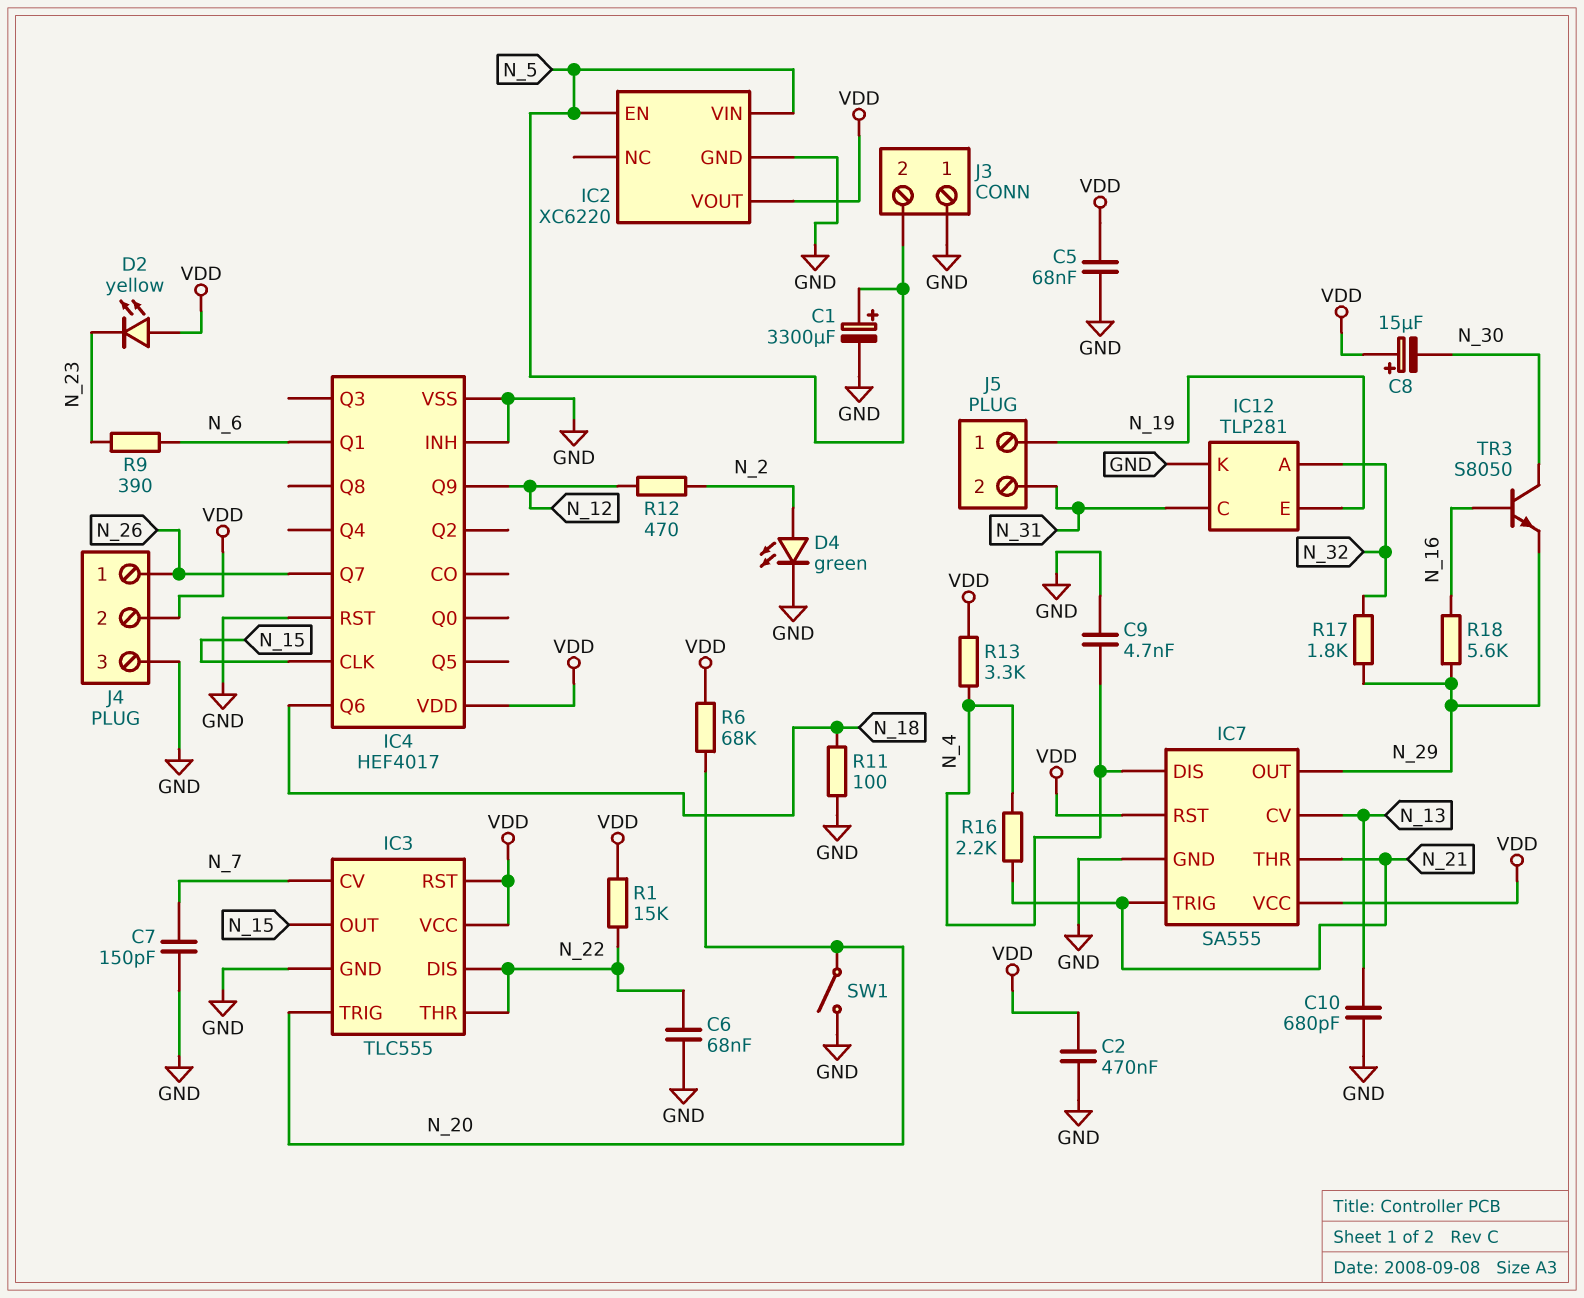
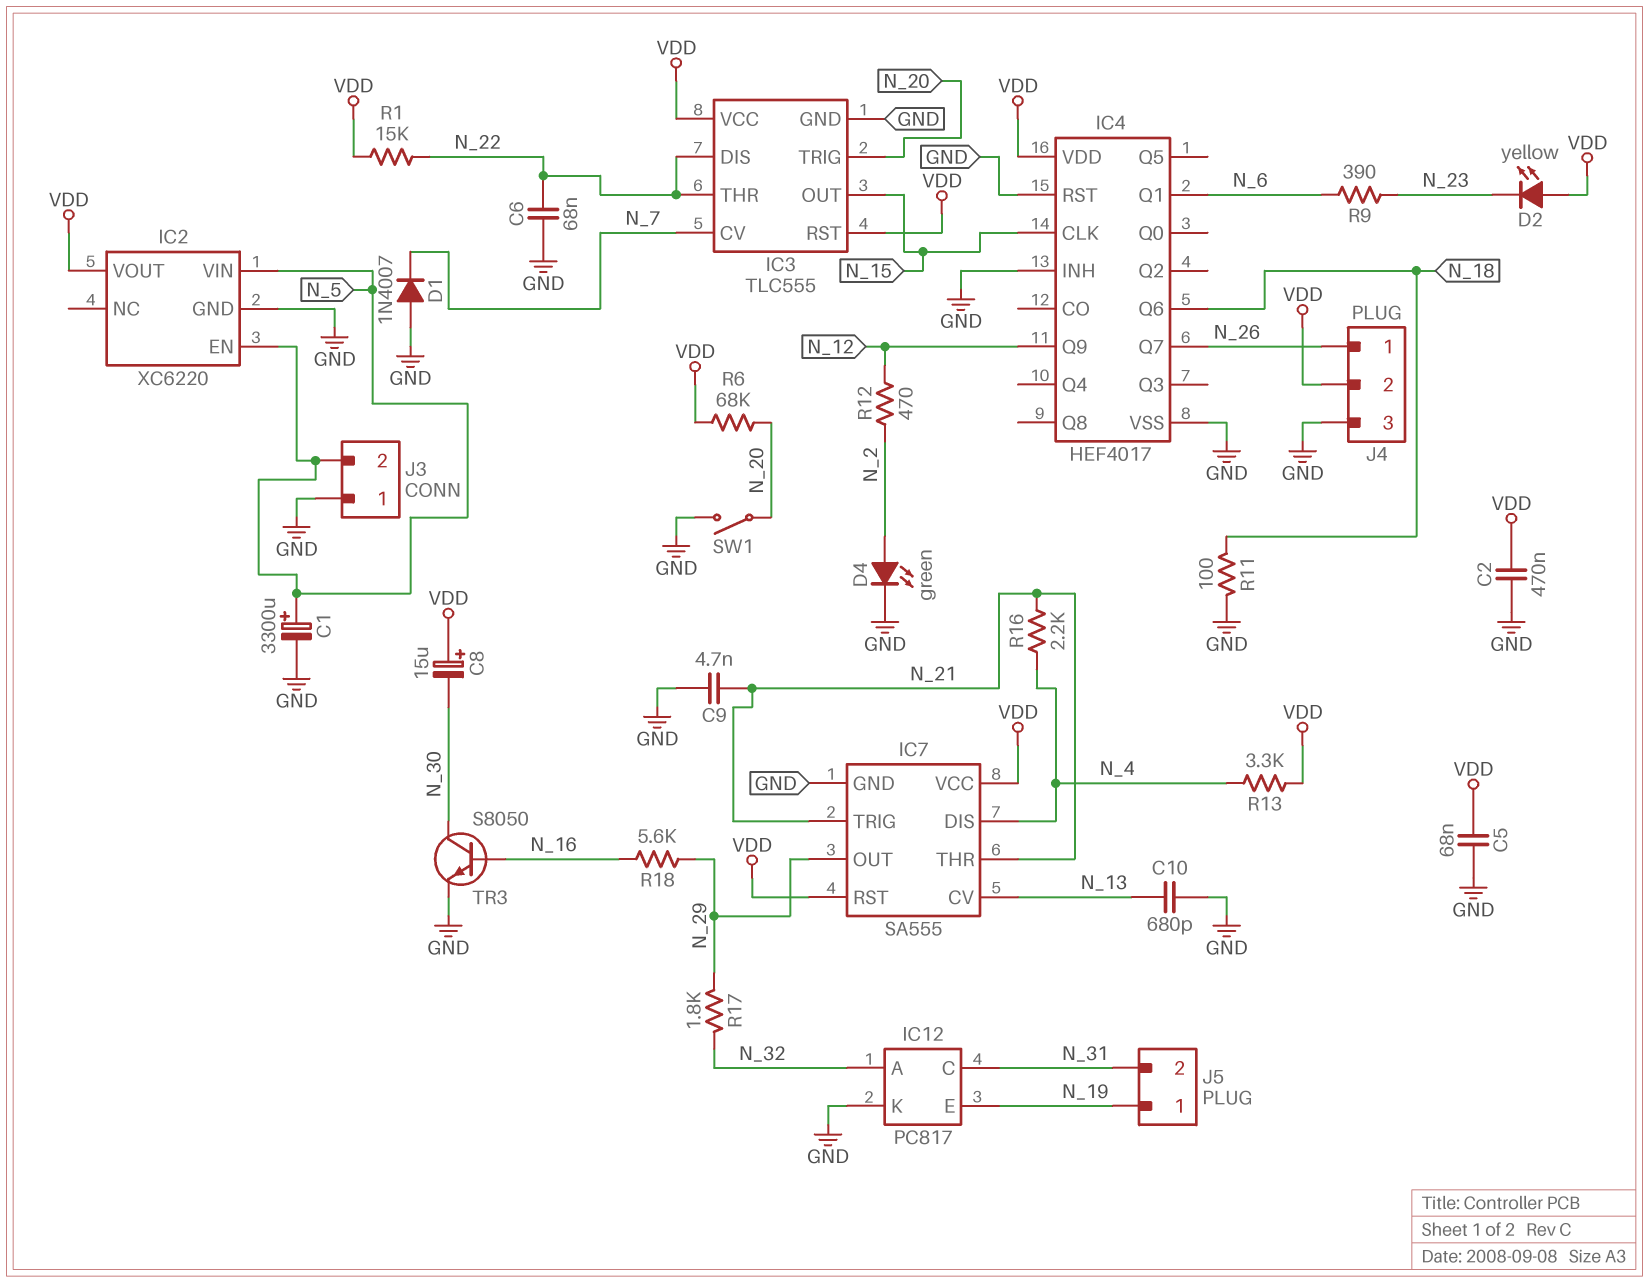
C7: 150pF (GND, N_7) -> none
C9: 4.7nF (GND, N_4) -> 4.7nF (GND, N_21)
D1: none -> diode 1N4007 (A GND, K N_7)
IC12: TLP281 -> PC817
TR3: NPN S8050 (B N_16, C N_30, E N_29) -> NPN S8050 (B N_16, C N_30, E GND)

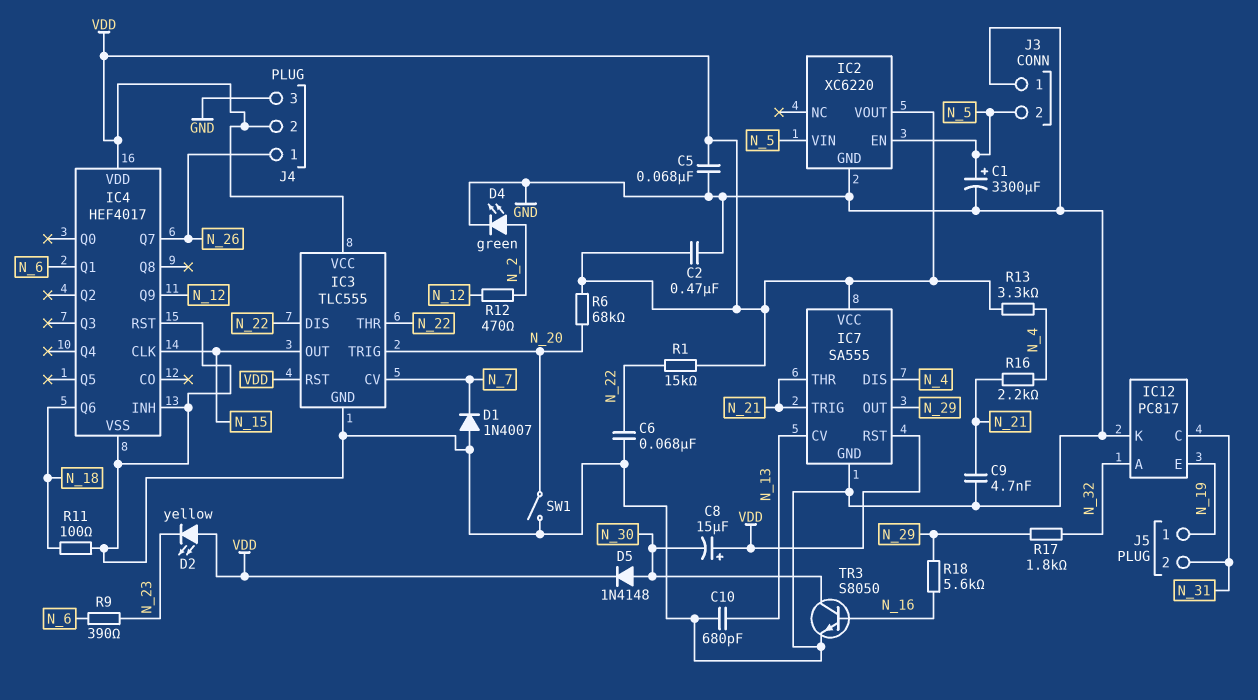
D5: none -> diode 1N4148 (A N_30, K VDD)

